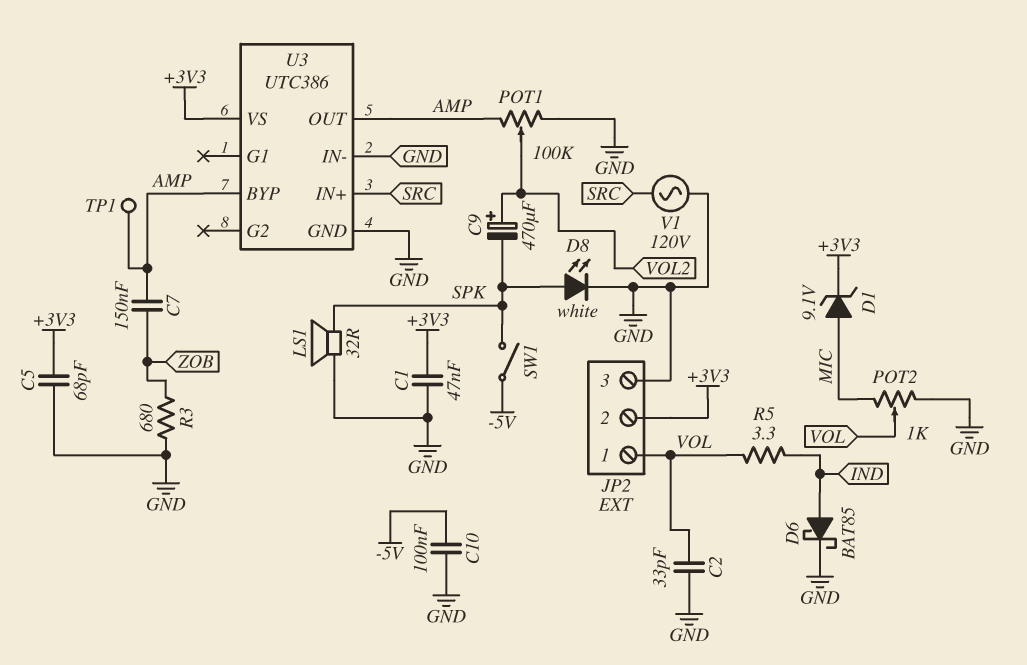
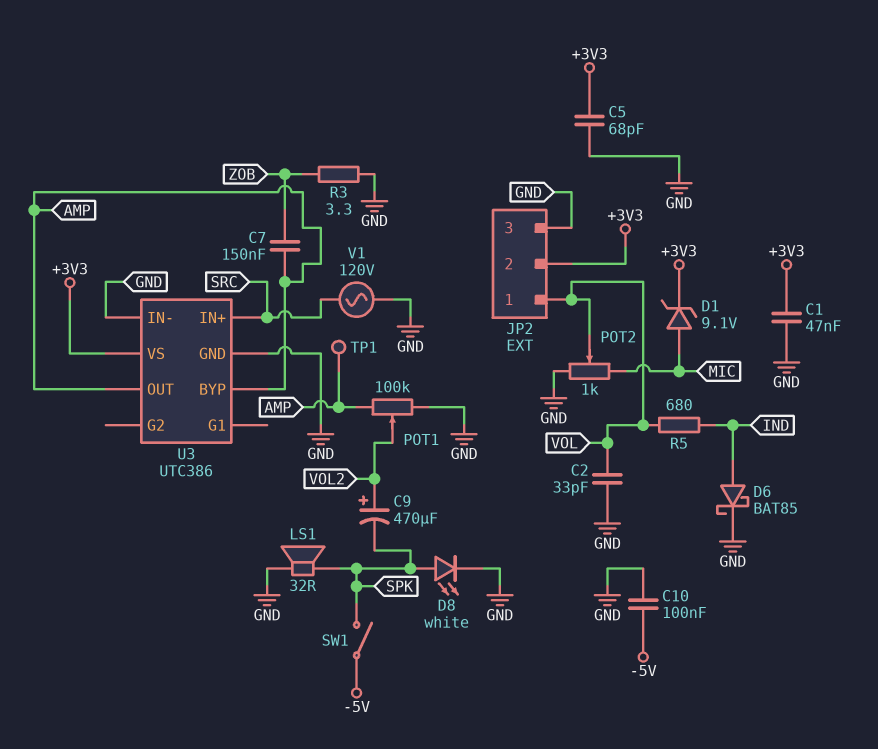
R3: 680 (GND, ZOB) -> 3.3 (GND, ZOB)
R5: 3.3 (IND, VOL) -> 680 (IND, VOL)

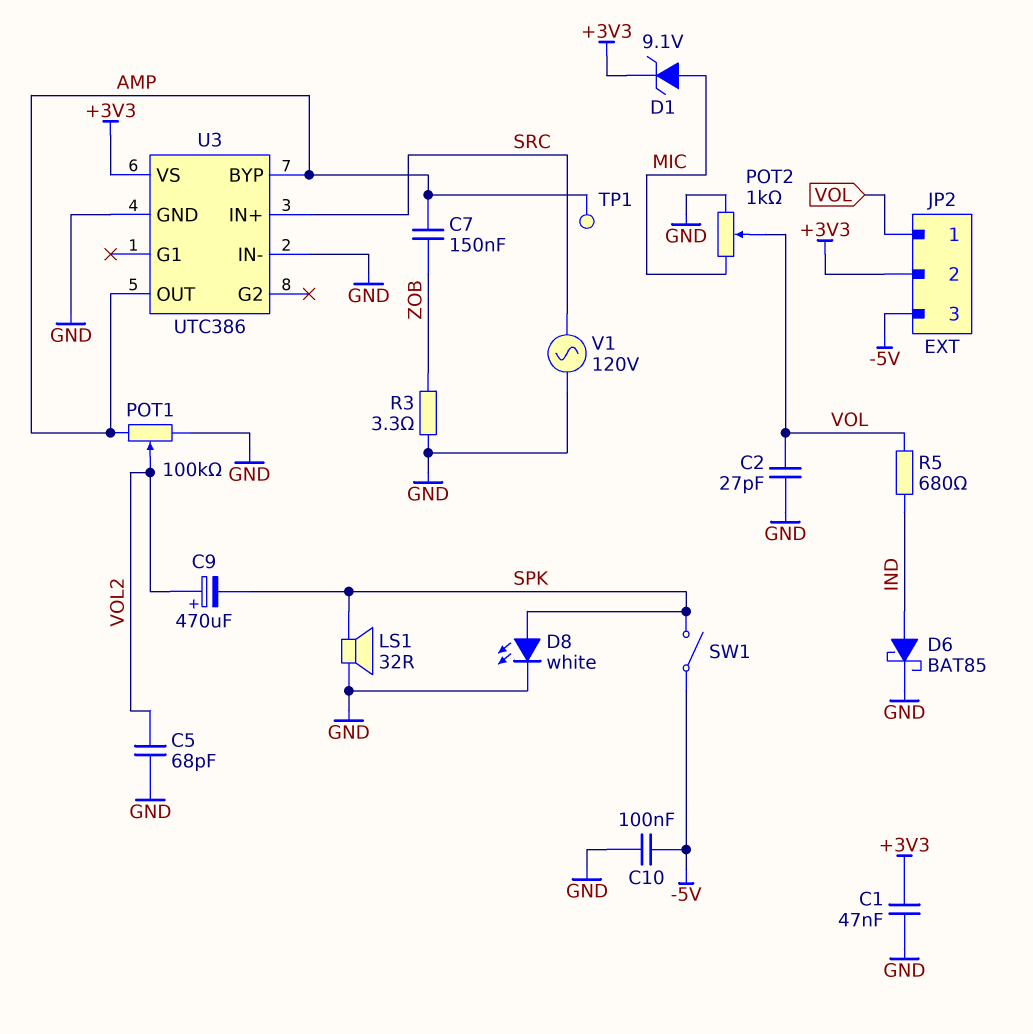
C2: 33pF (GND, VOL) -> 27pF (GND, VOL)
C5: 68pF (+3V3, GND) -> 68pF (GND, VOL2)
JP2 pin 3: GND -> -5V

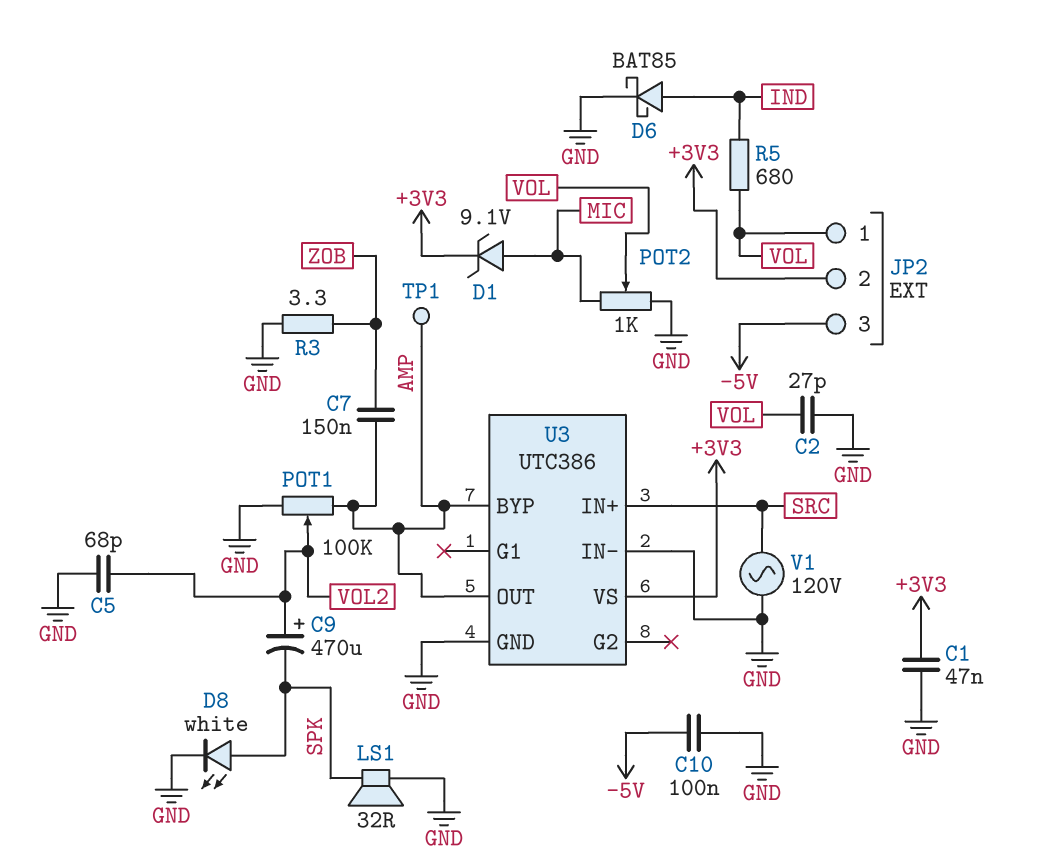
SW1: switch (-5V, SPK) -> none

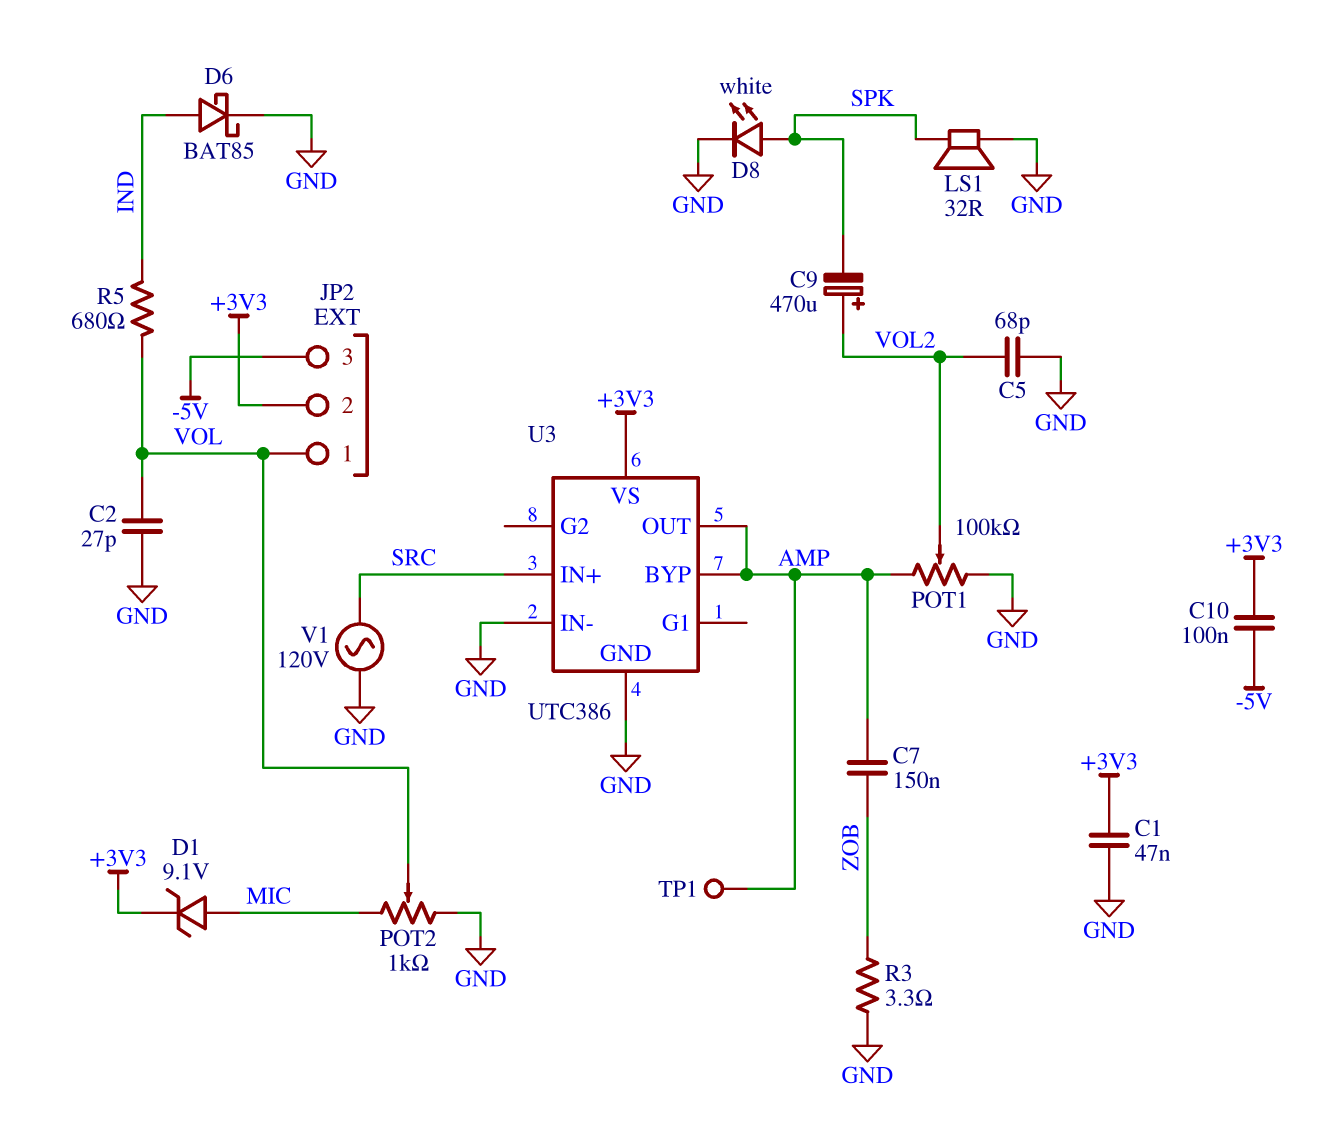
C10: 100nF (-5V, GND) -> 100nF (+3V3, -5V)

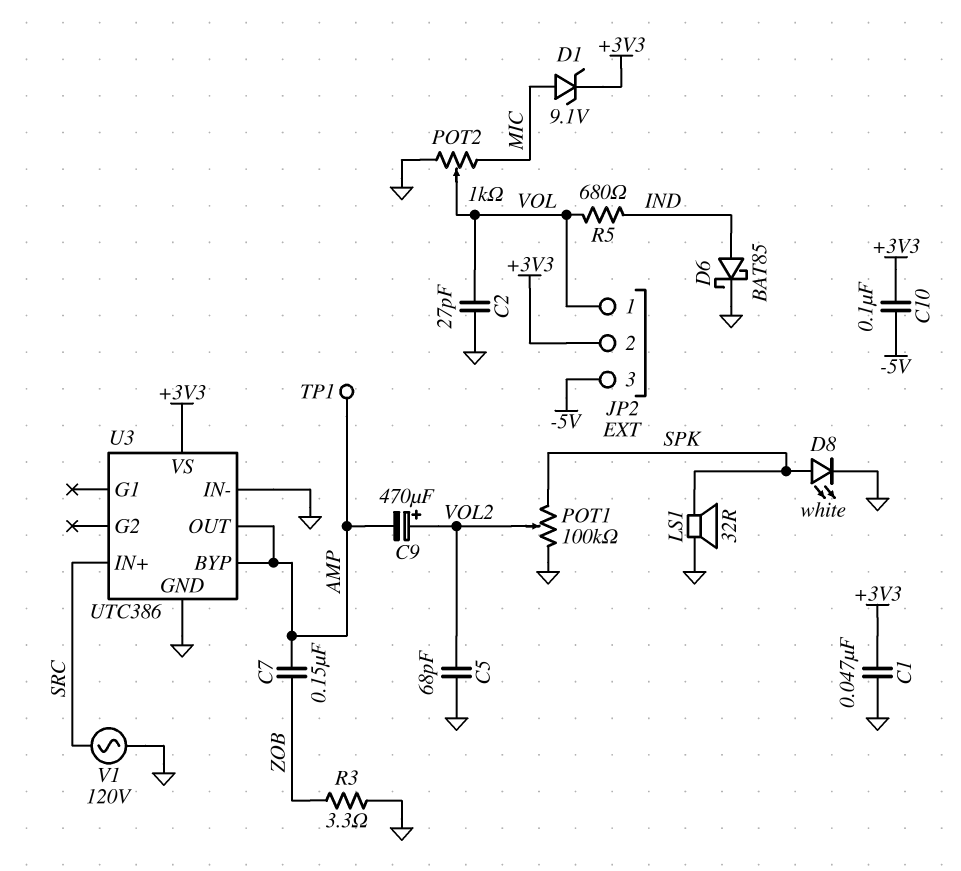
C9: 470uF (plus VOL2, minus SPK) -> 470uF (plus VOL2, minus AMP)
POT1: 100k (AMP, GND, wiper VOL2) -> 100k (GND, SPK, wiper VOL2)

